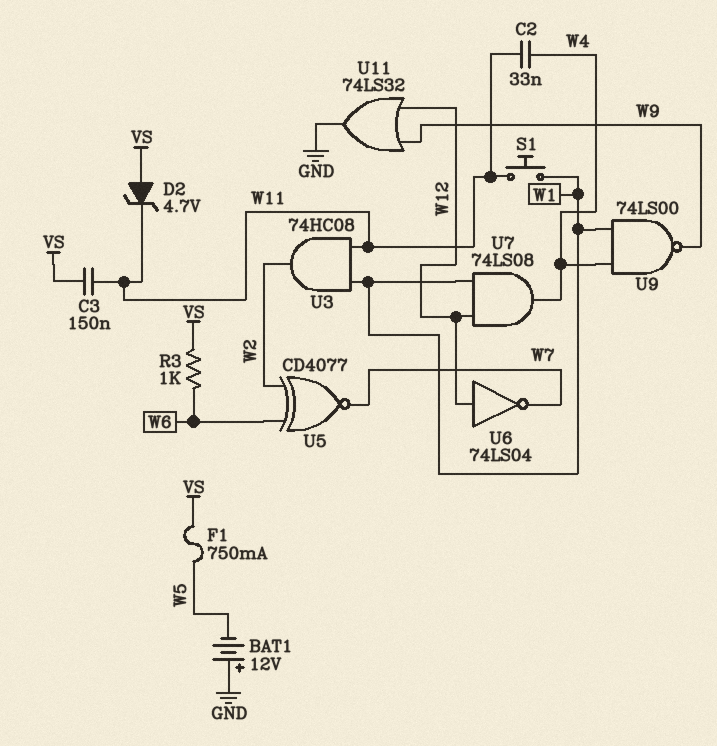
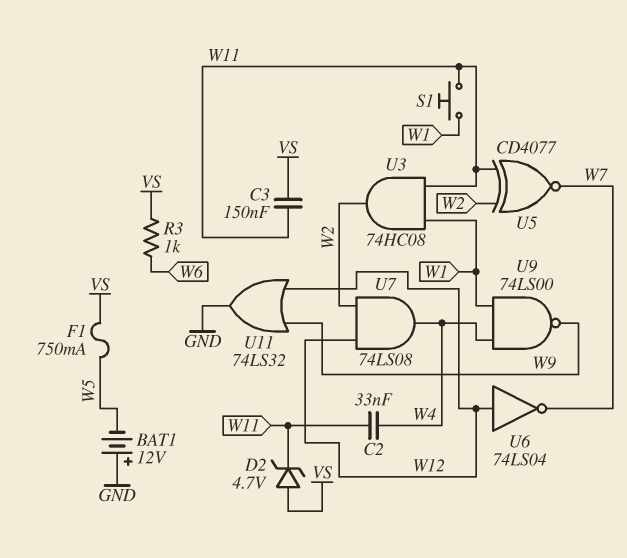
U5: XNOR CD4077 (in W2, in W6, out W7) -> XNOR CD4077 (in W2, in W11, out W7)
U7: AND 74LS08 (in W1, in W12, out W4) -> AND 74LS08 (in W2, in W12, out W4)

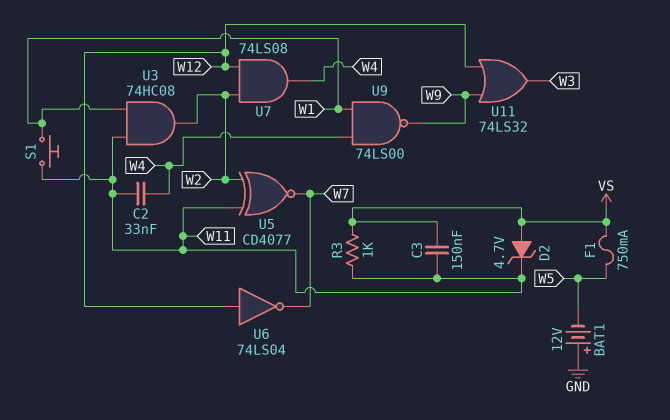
R3: 1k (VS, W6) -> 1k (VS, W11)
U11: OR 74LS32 (in W9, in W12, out GND) -> OR 74LS32 (in W9, in W12, out W3)

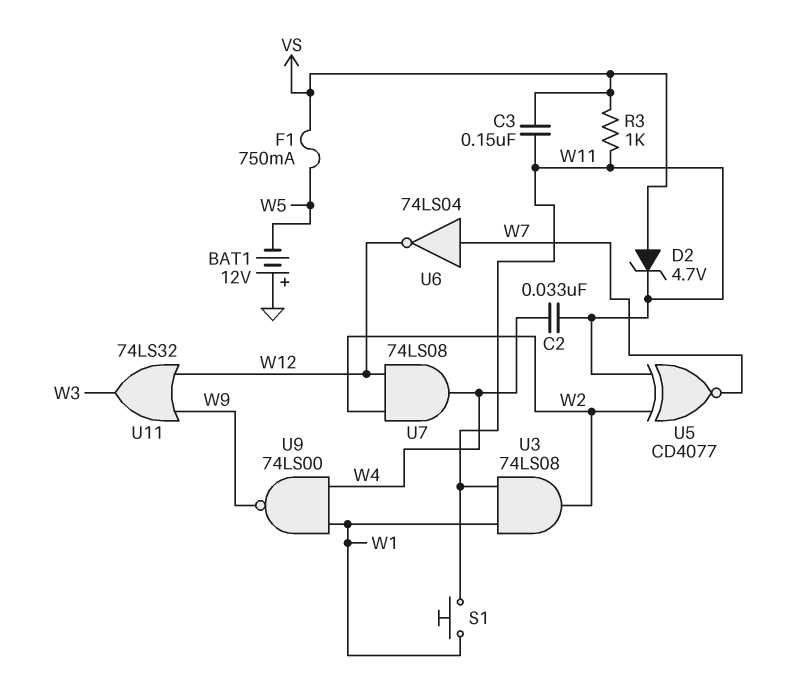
U3: AND 74HC08 (in W1, in W11, out W2) -> AND 74LS08 (in W1, in W11, out W2)
U6: NOT 74LS04 (in W12, out W7) -> NOT 74LS04 (in W7, out W12)

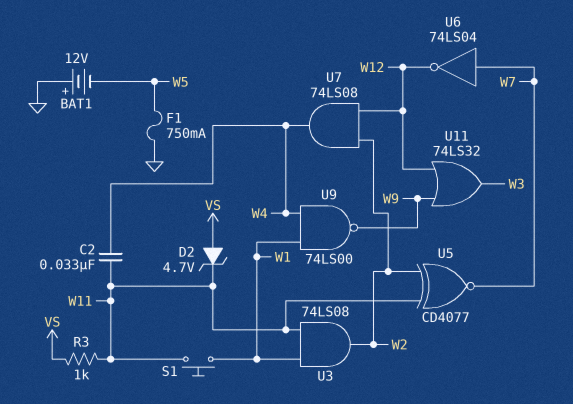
C3: 150nF (VS, W11) -> none
F1: 750mA (VS, W5) -> 750mA (GND, W5)

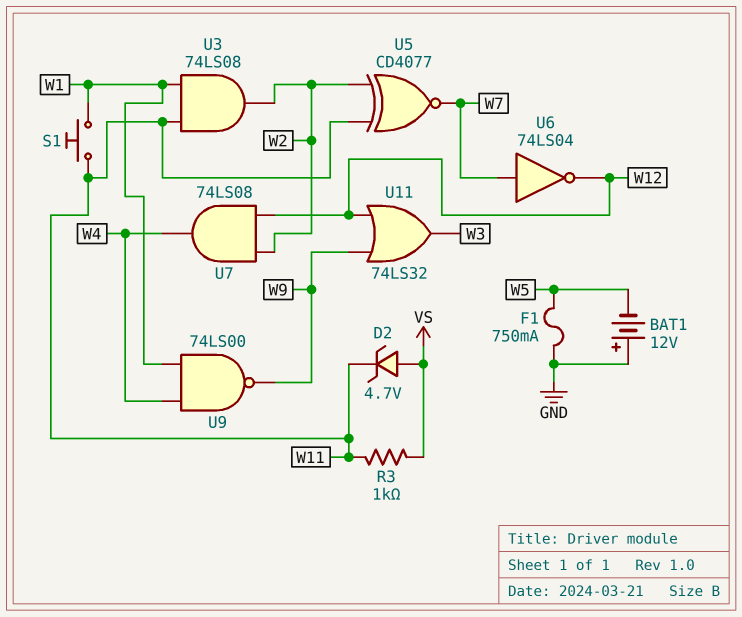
C2: 33nF (W4, W11) -> none

